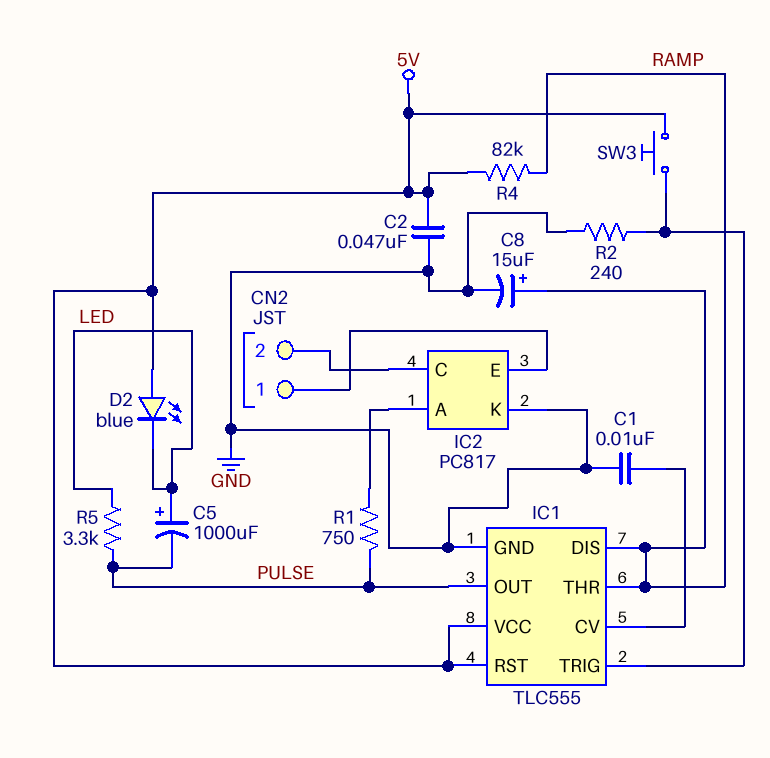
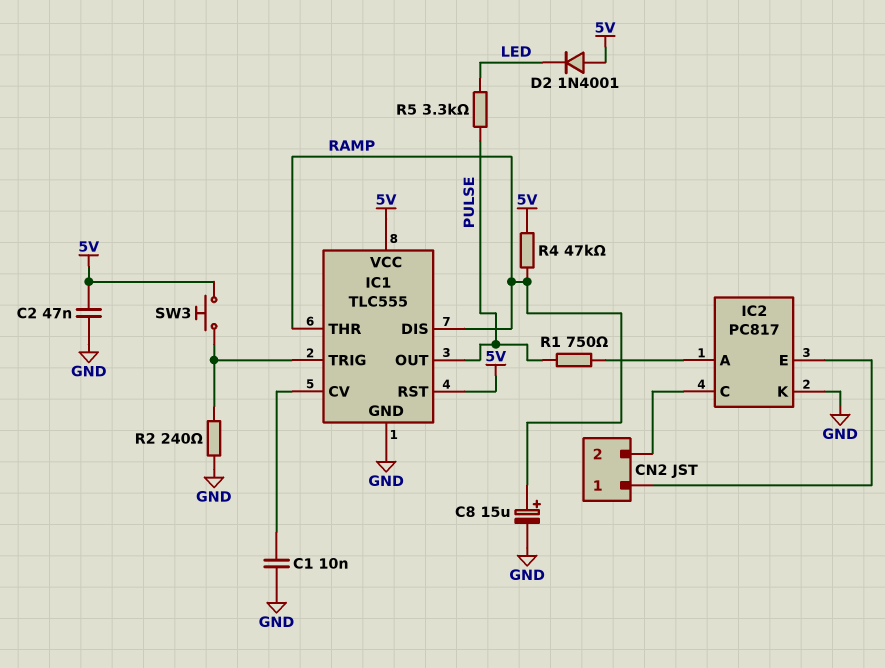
C5: 1000uF (plus LED, minus PULSE) -> none
D2: LED blue (A 5V, K LED) -> diode 1N4001 (A 5V, K LED)
R4: 82k (5V, RAMP) -> 47k (5V, RAMP)

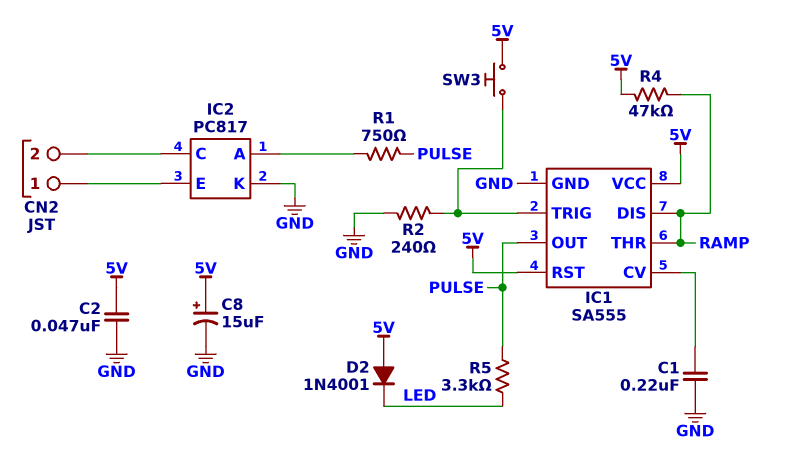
C1: 10nF (GND, IC1/CV) -> 220nF (GND, IC1/CV)
C8: 15uF (plus RAMP, minus GND) -> 15uF (plus 5V, minus GND)
IC1: TLC555 -> SA555

